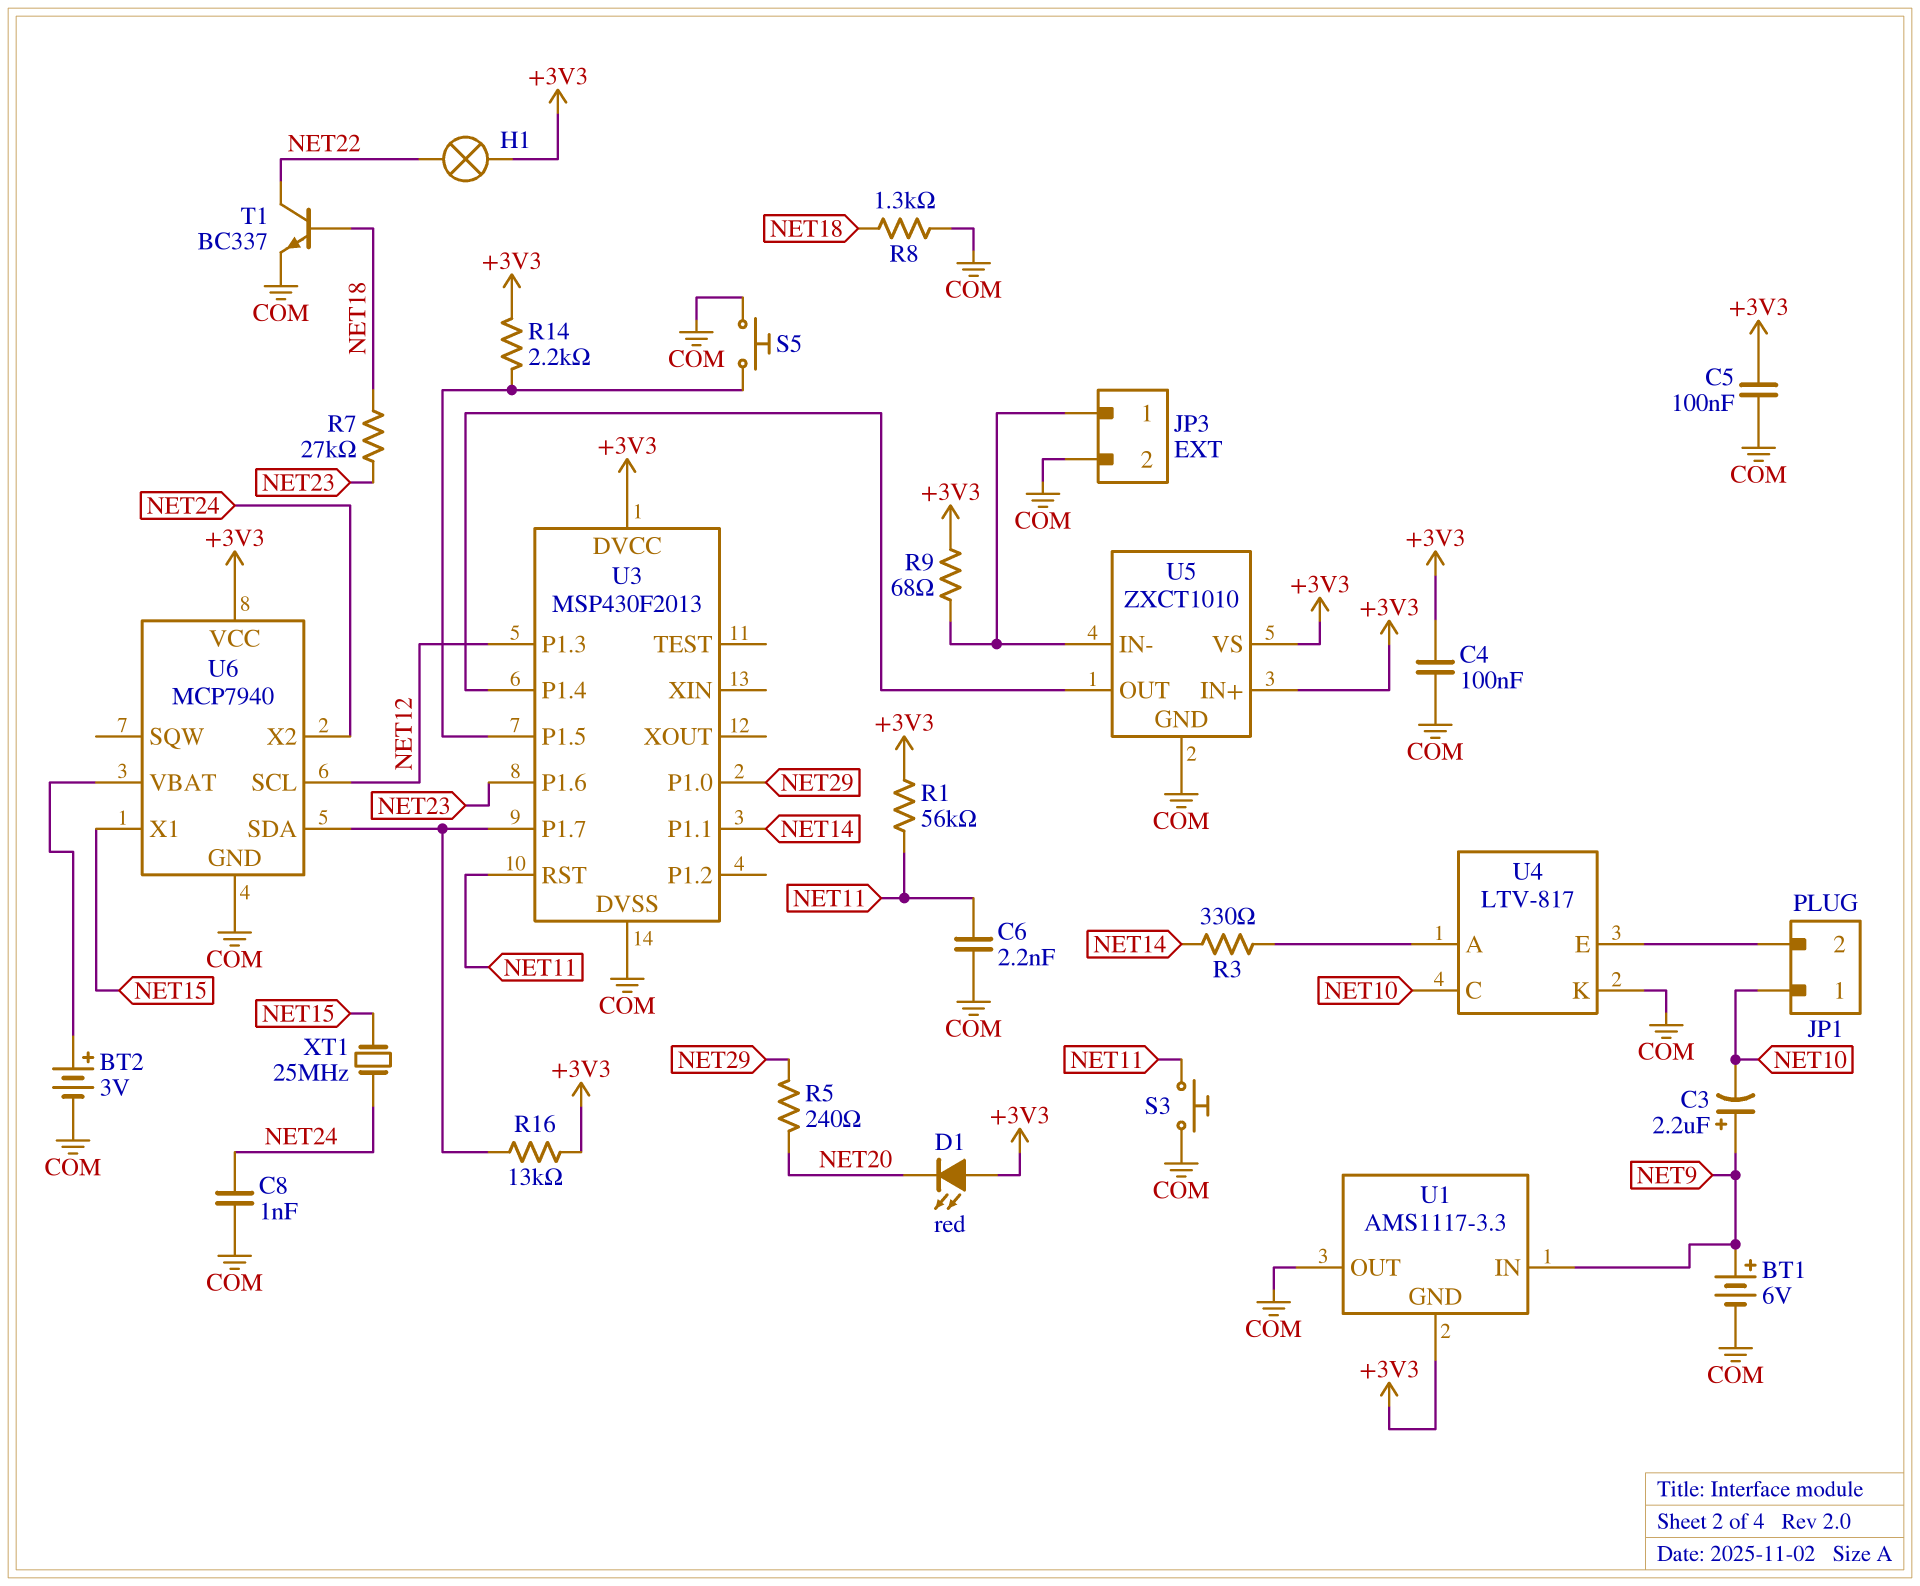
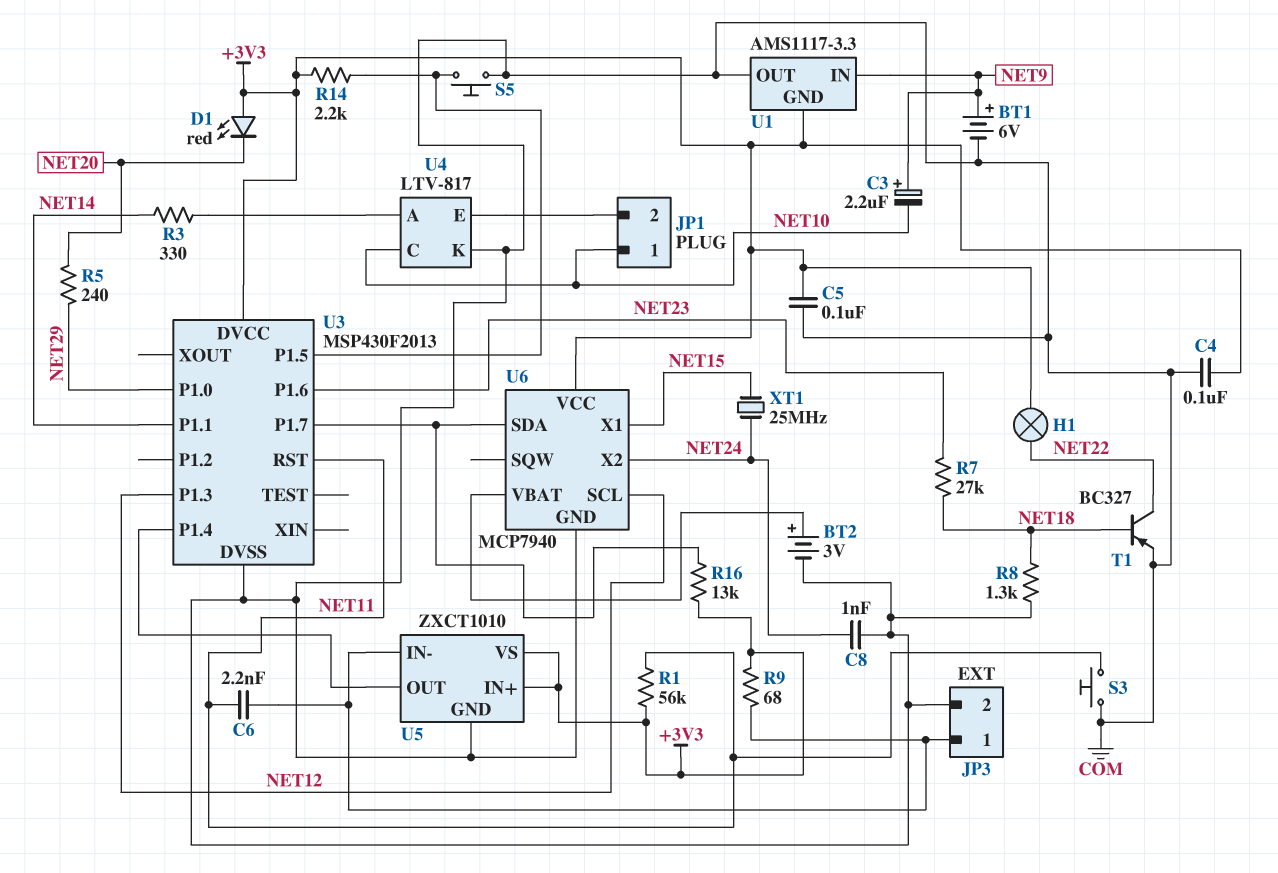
C6: 2.2nF (COM, NET11) -> 2.2nF (JP3/1, NET11)
T1: NPN BC337 (B NET18, C NET22, E COM) -> PNP BC327 (B NET18, C NET22, E COM)

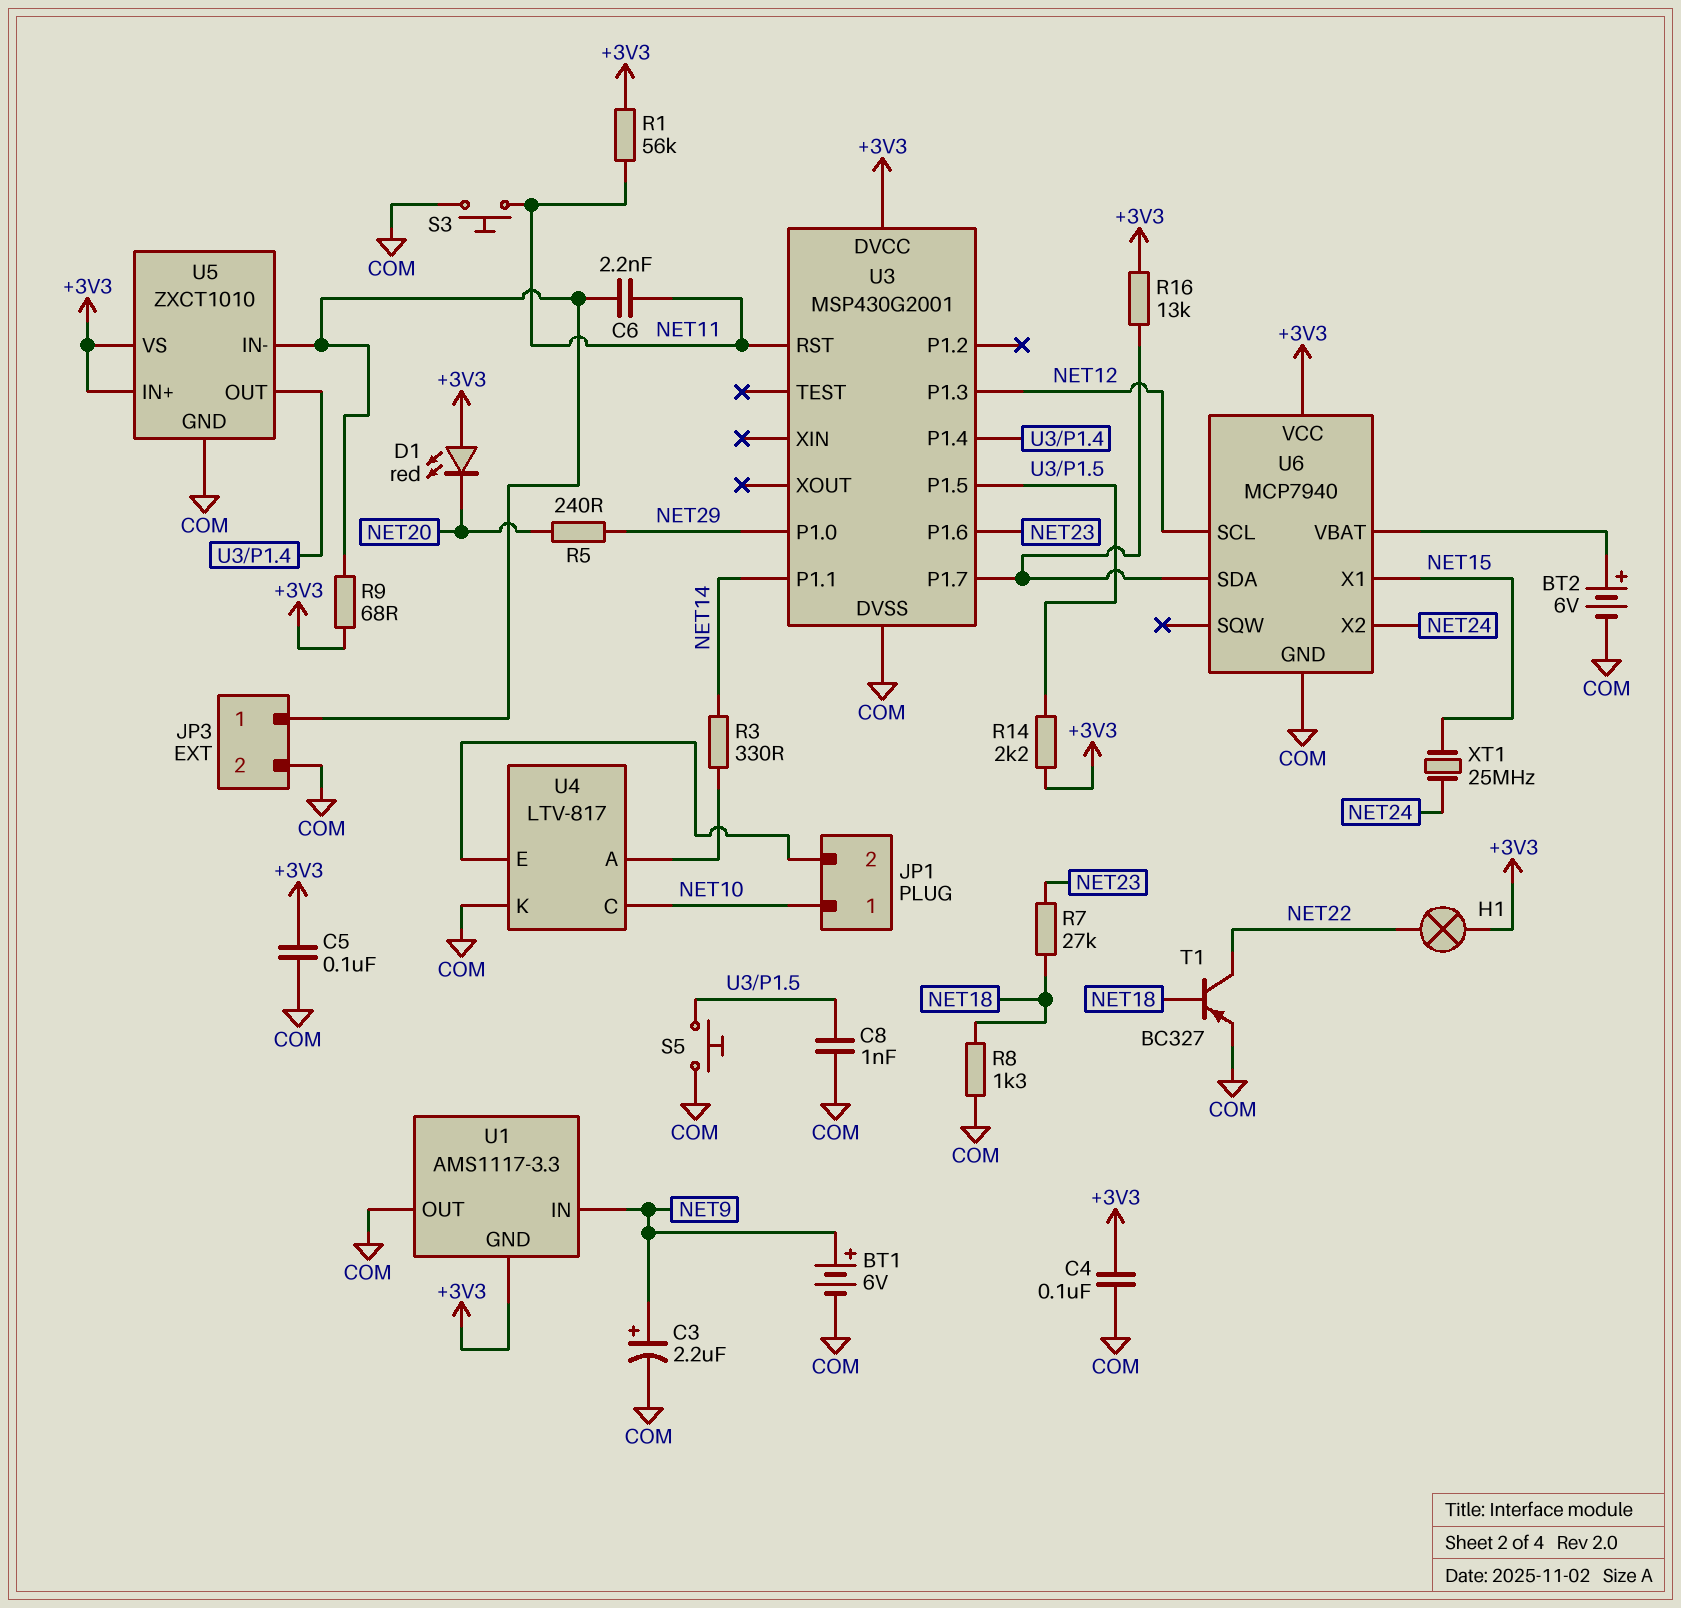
BT2: 3V (plus U6/VBAT, minus COM) -> 6V (plus U6/VBAT, minus COM)
C3: 2.2uF (plus NET9, minus NET10) -> 2.2uF (plus NET9, minus COM)
C8: 1nF (COM, NET24) -> 1nF (COM, U3/P1.5)
U3: MSP430F2013 -> MSP430G2001

